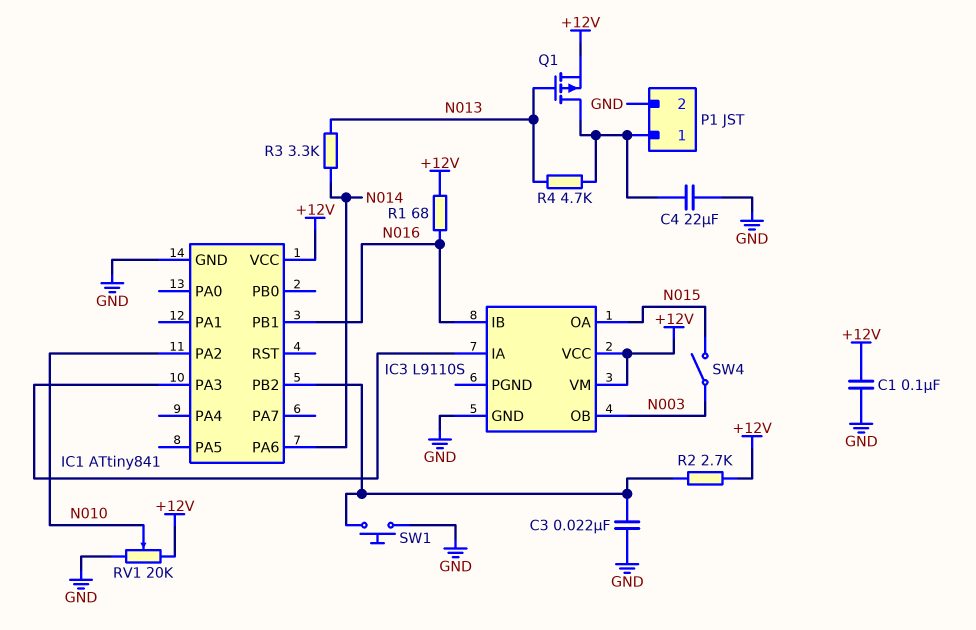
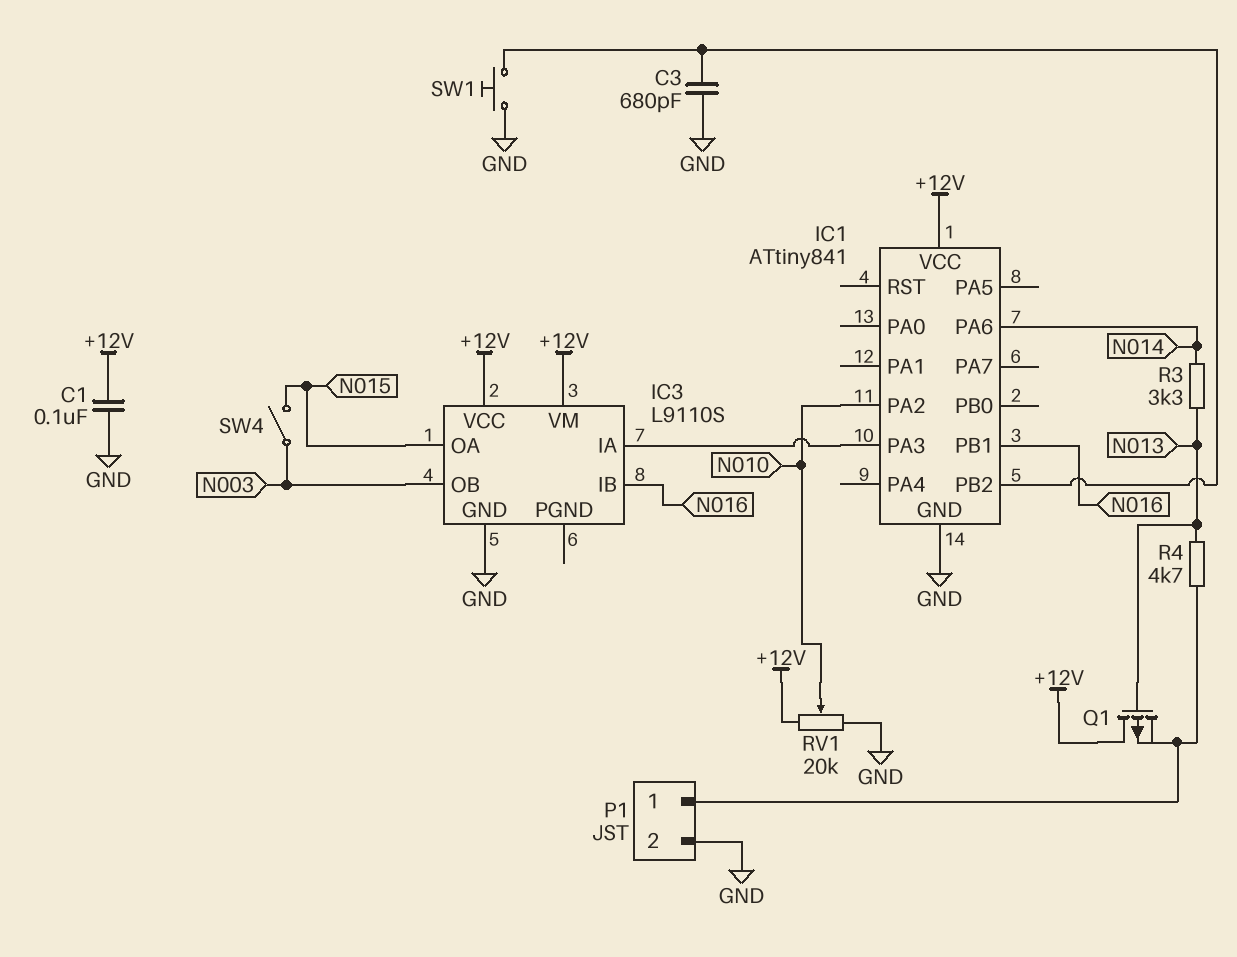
C3: 22nF (GND, IC1/PB2) -> 680pF (GND, IC1/PB2)
C4: 22uF (GND, P1/1) -> none
Q1: PMOS (G N013, D P1/1, S +12V) -> PMOS (G N013, D +12V, S P1/1)
R1: 68 (+12V, N016) -> none
R2: 2.7k (+12V, IC1/PB2) -> none

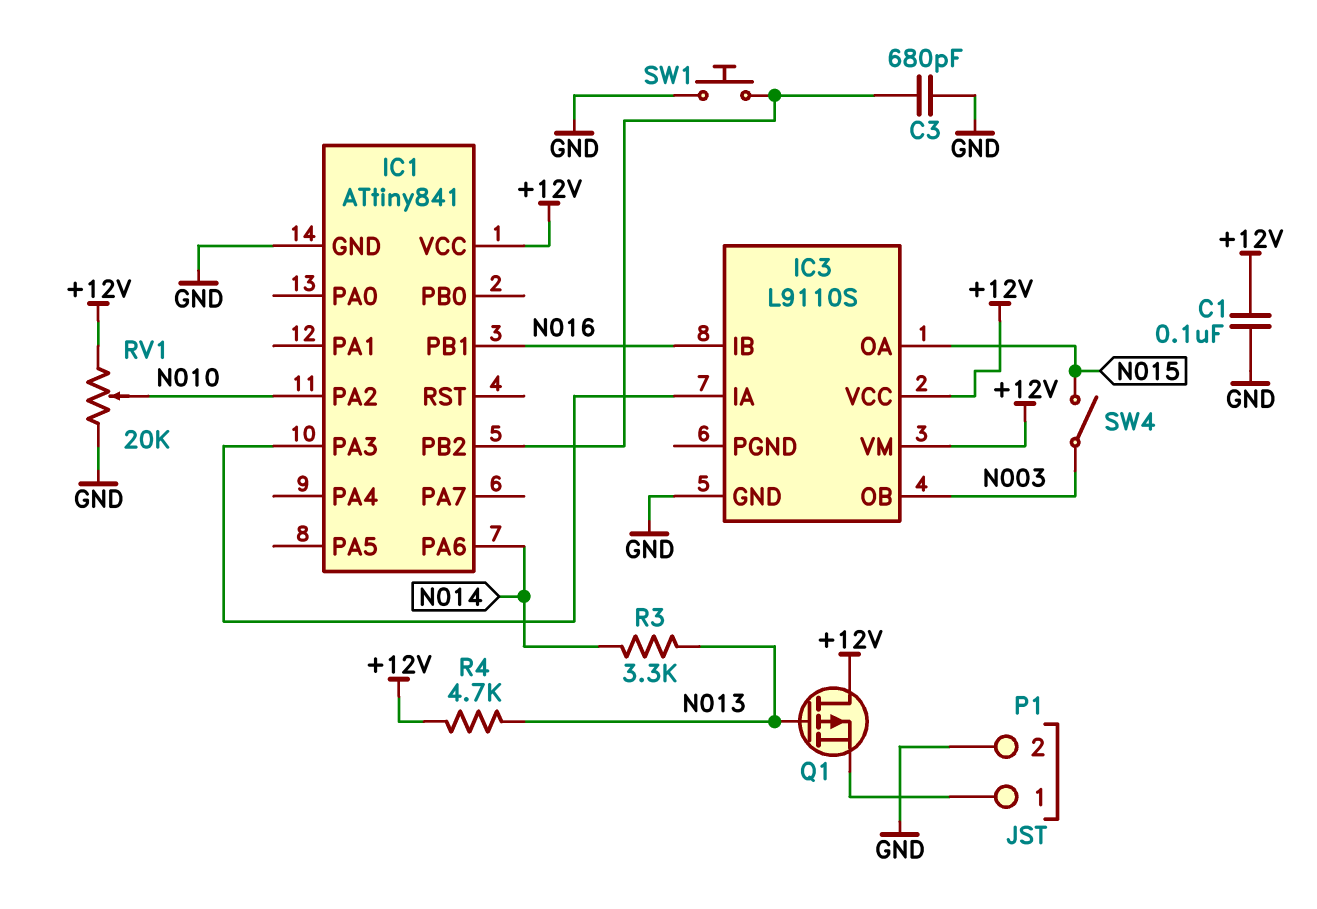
R4: 4.7k (N013, P1/1) -> 4.7k (+12V, N013)

